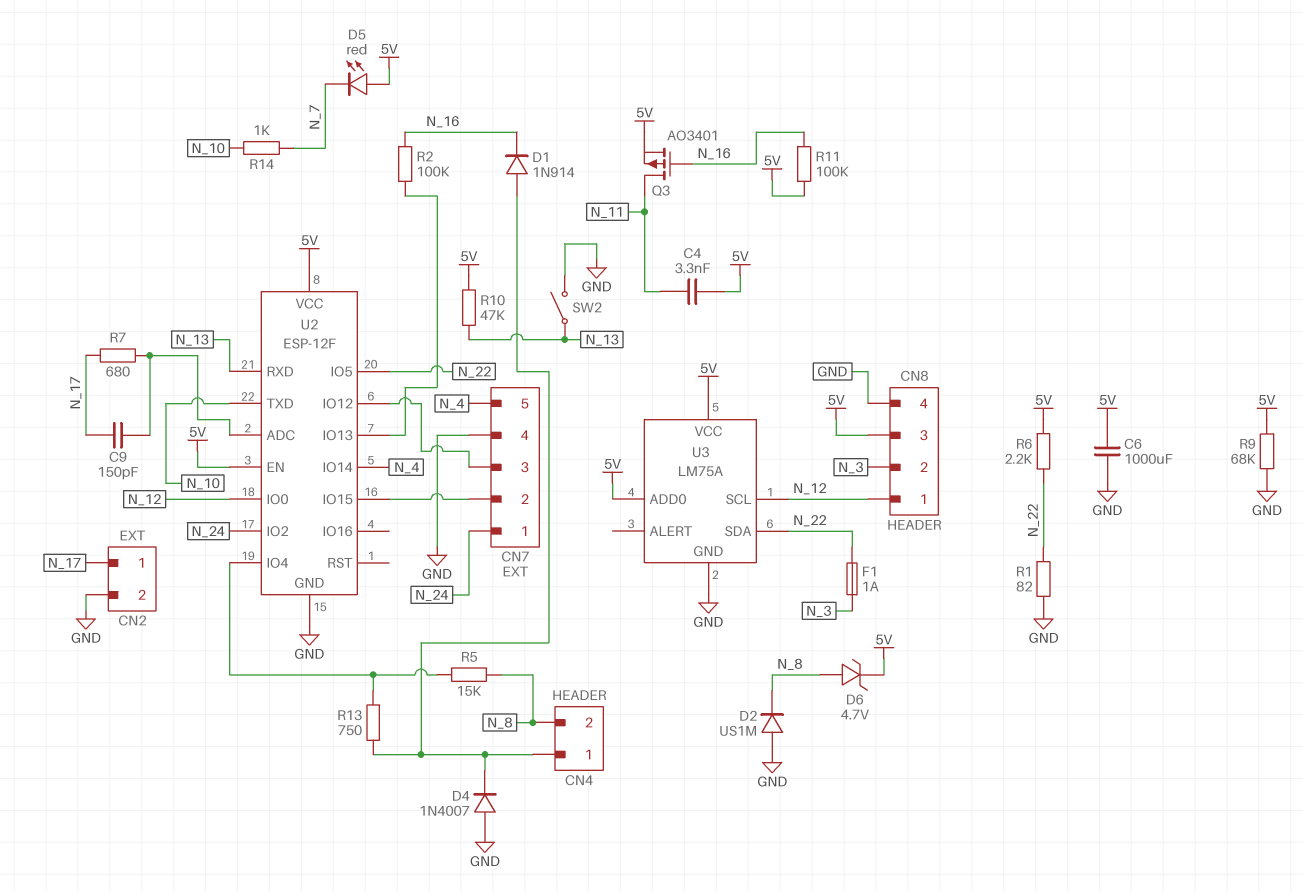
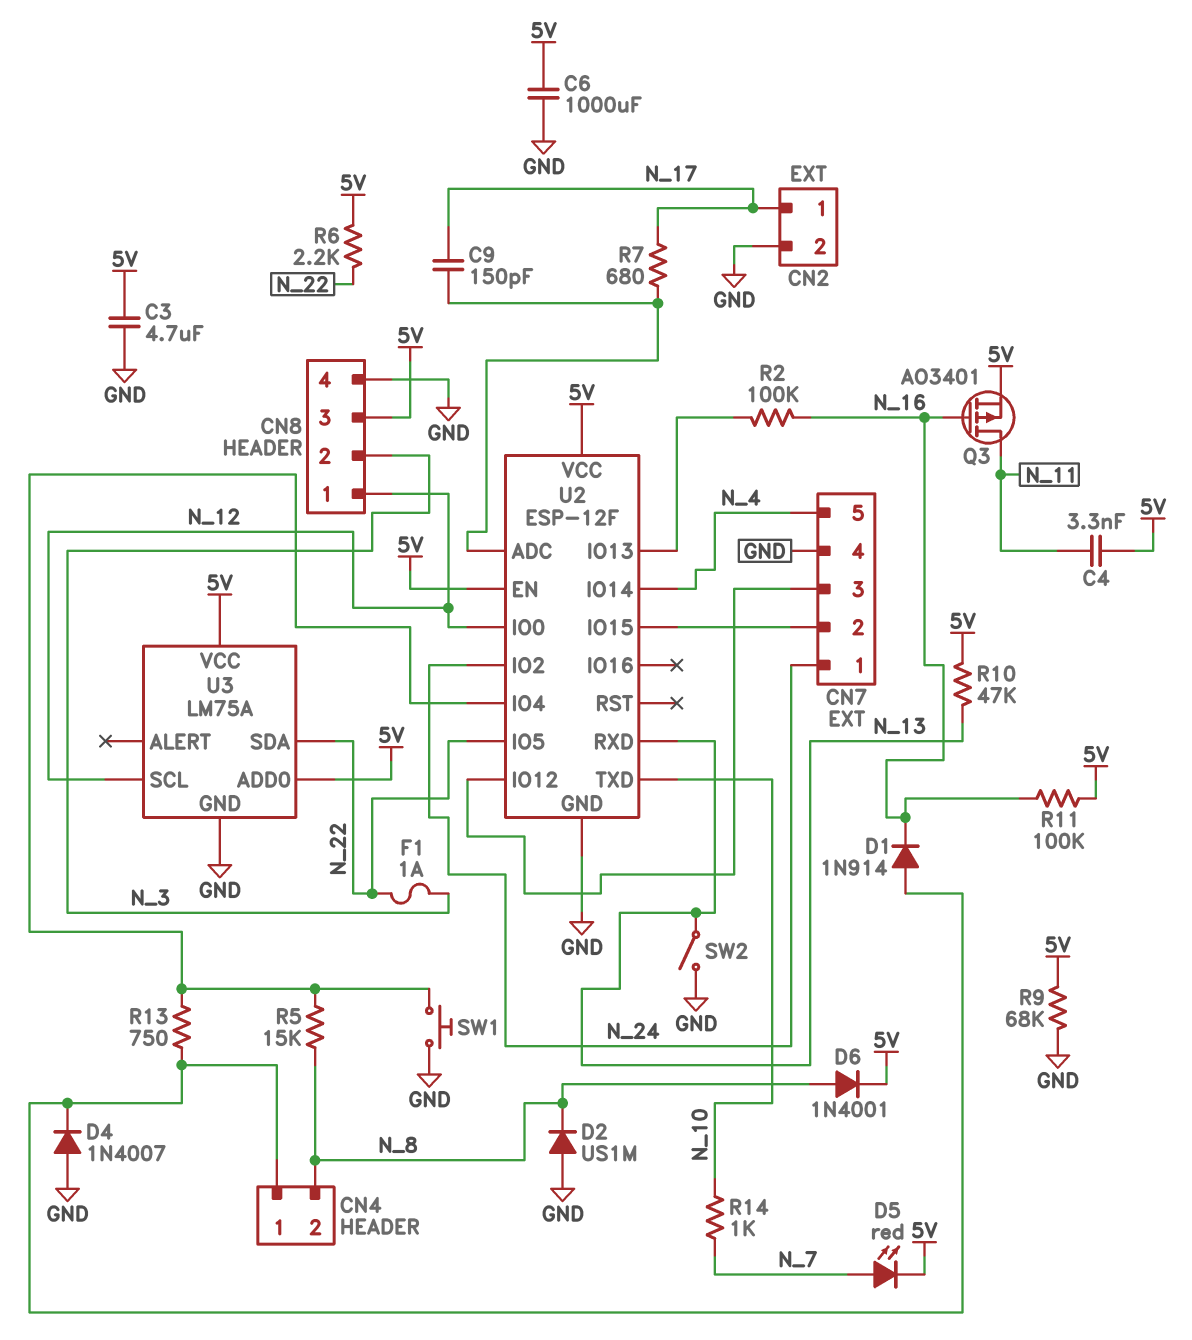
C3: none -> 4.7uF (5V, GND)
D5: LED red (A 5V, K N_7) -> LED red (A N_7, K 5V)
D6: zener 4.7V (A N_8, K 5V) -> diode 1N4001 (A N_8, K 5V)
R1: 82 (GND, N_22) -> none
SW1: none -> button (GND, U2/IO4)

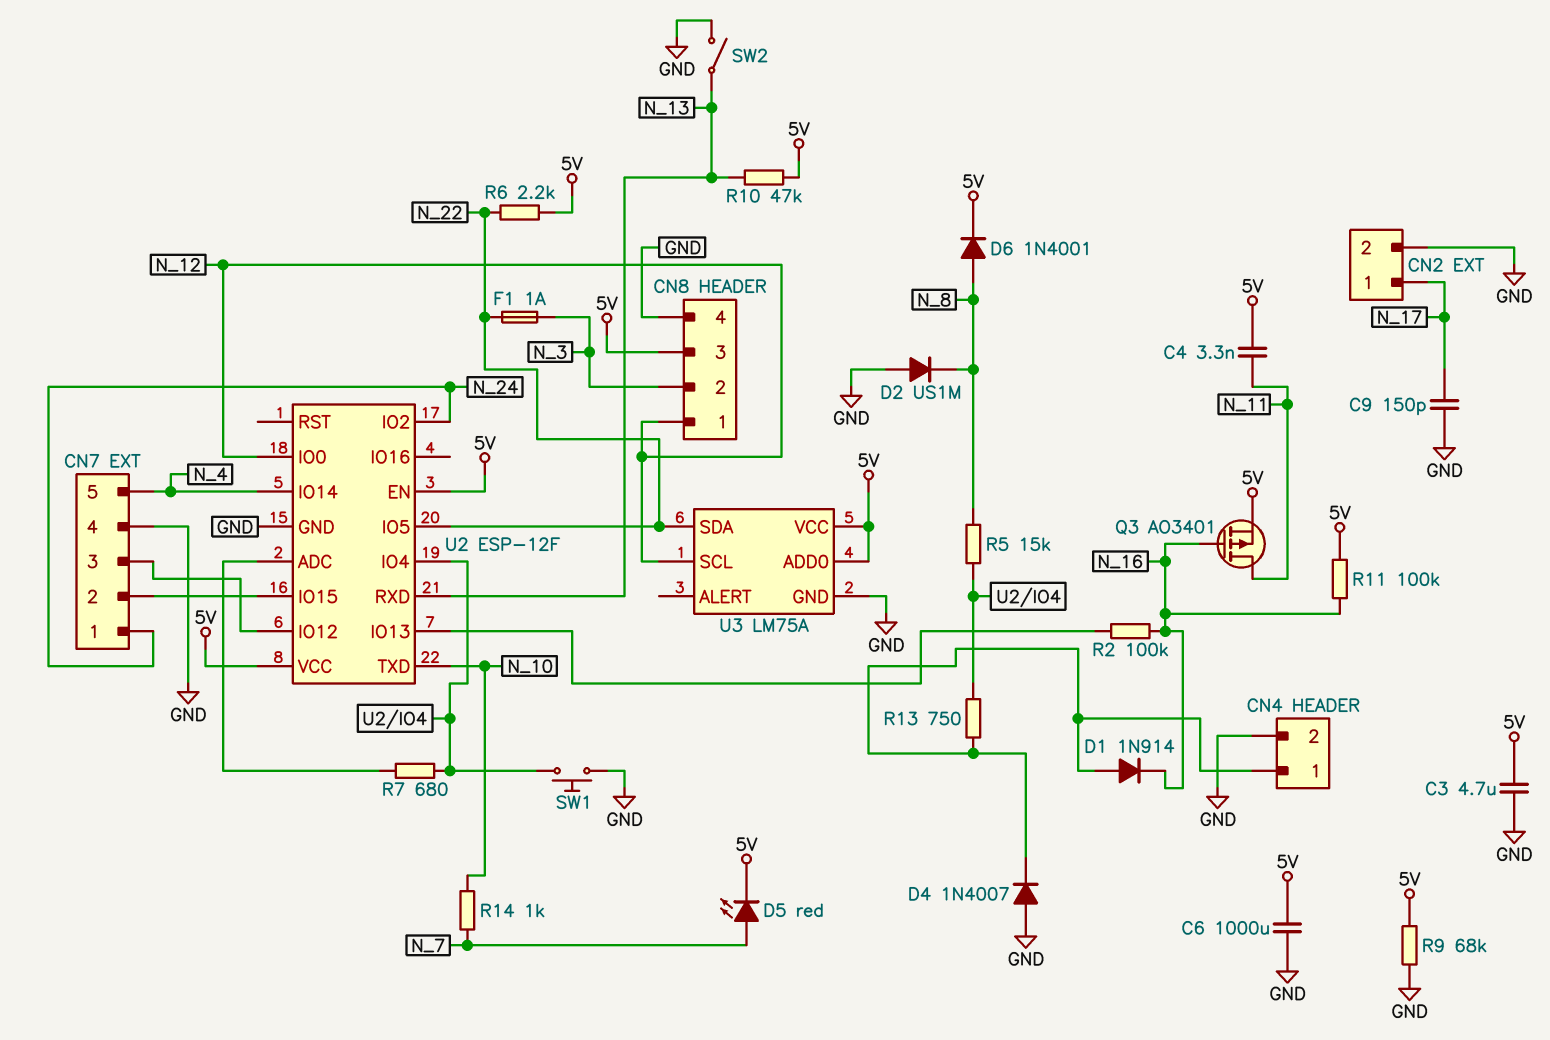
C9: 150pF (N_17, U2/ADC) -> 150pF (GND, N_17)
CN4 pin 2: N_8 -> GND
R7: 680 (N_17, U2/ADC) -> 680 (U2/ADC, U2/IO4)

